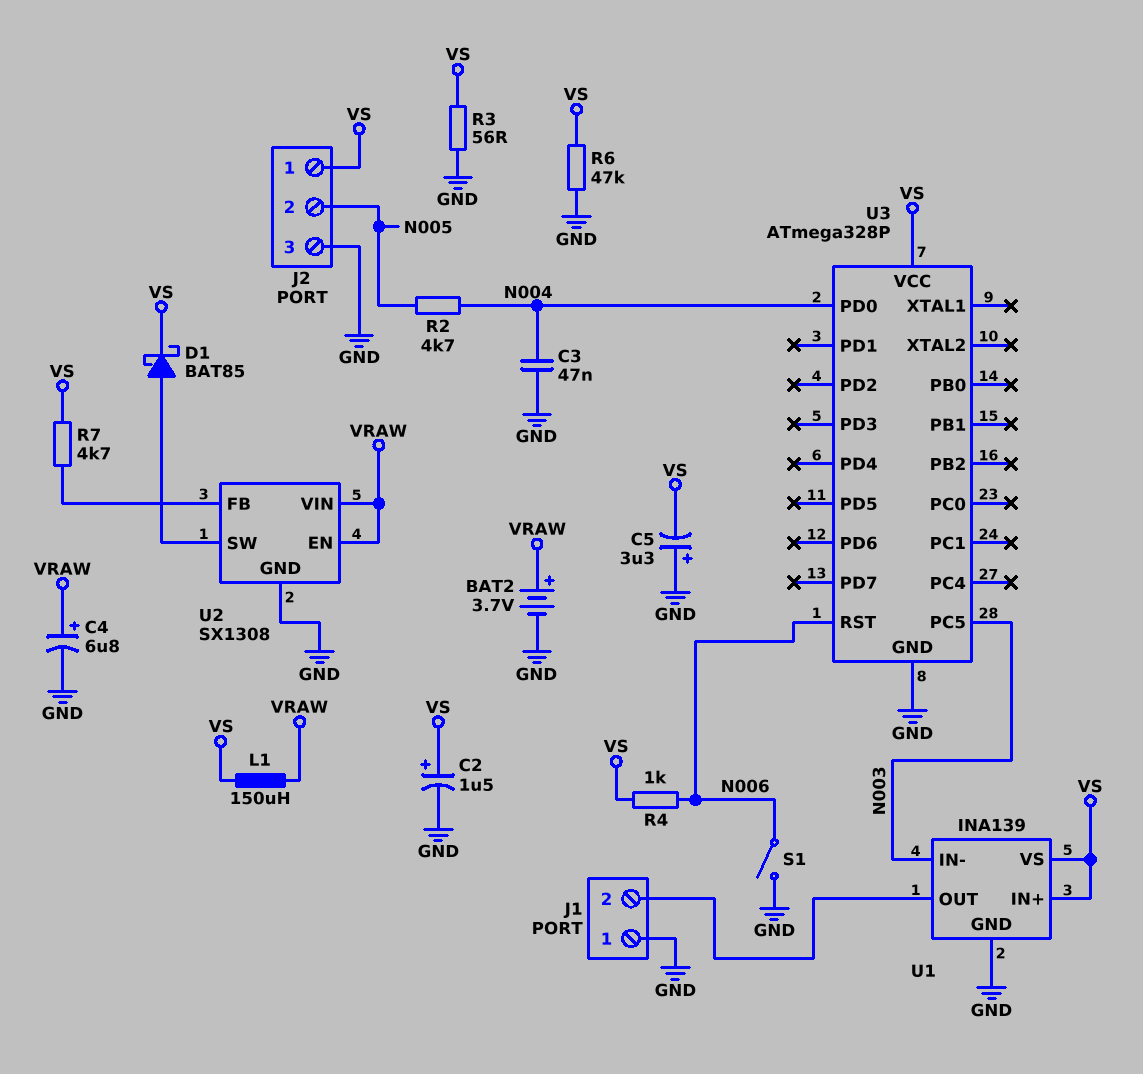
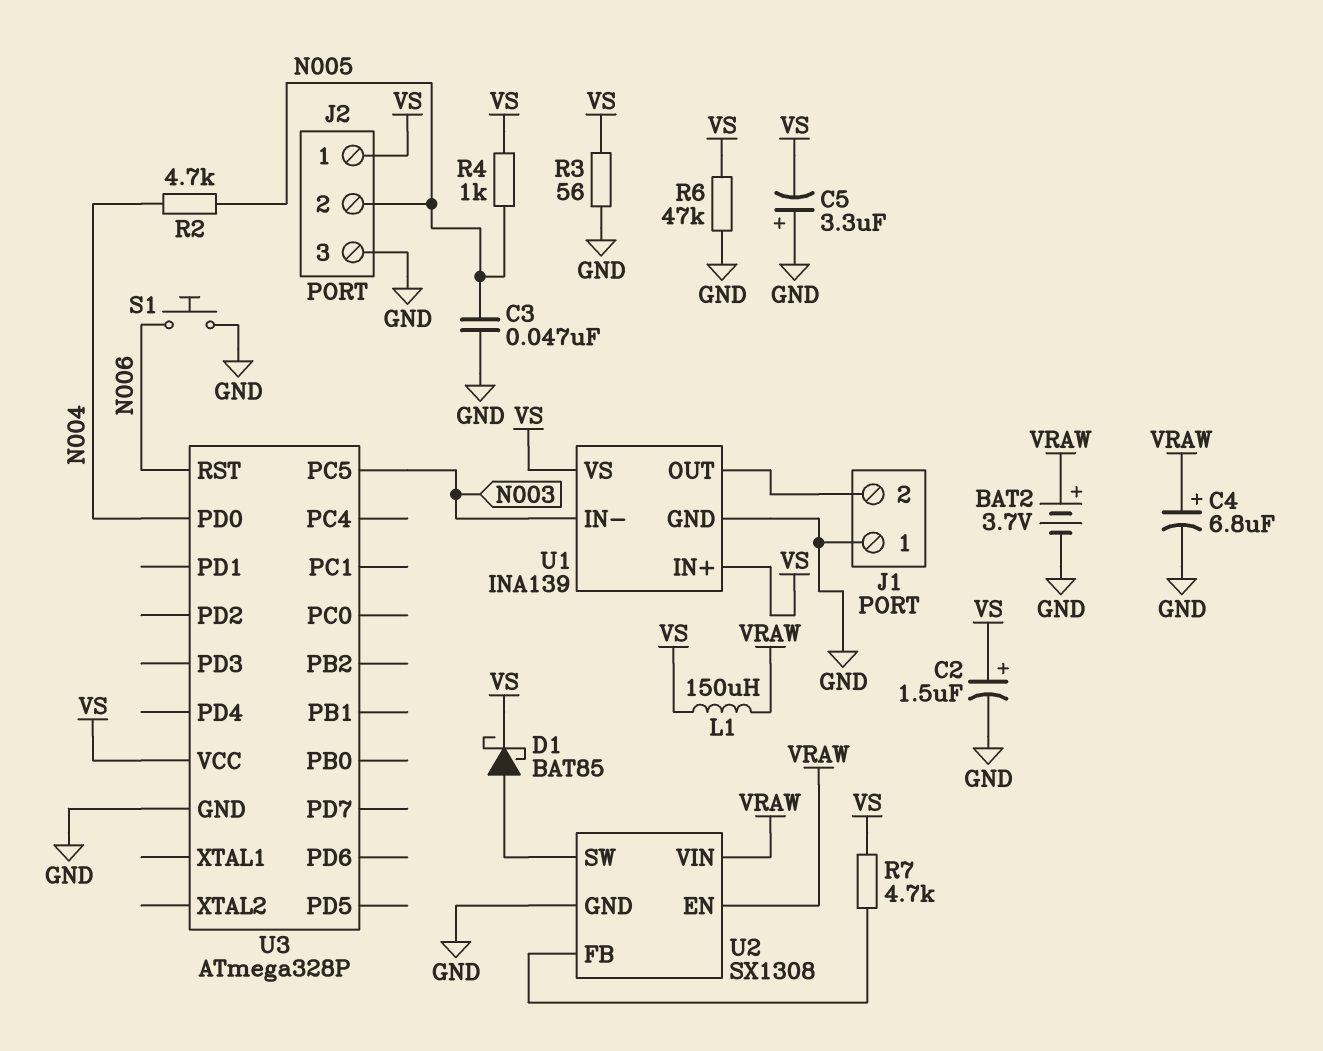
C3: 47nF (GND, N004) -> 47nF (GND, N005)
R4: 1k (N006, VS) -> 1k (N005, VS)
S1: switch (GND, N006) -> button (GND, N006)

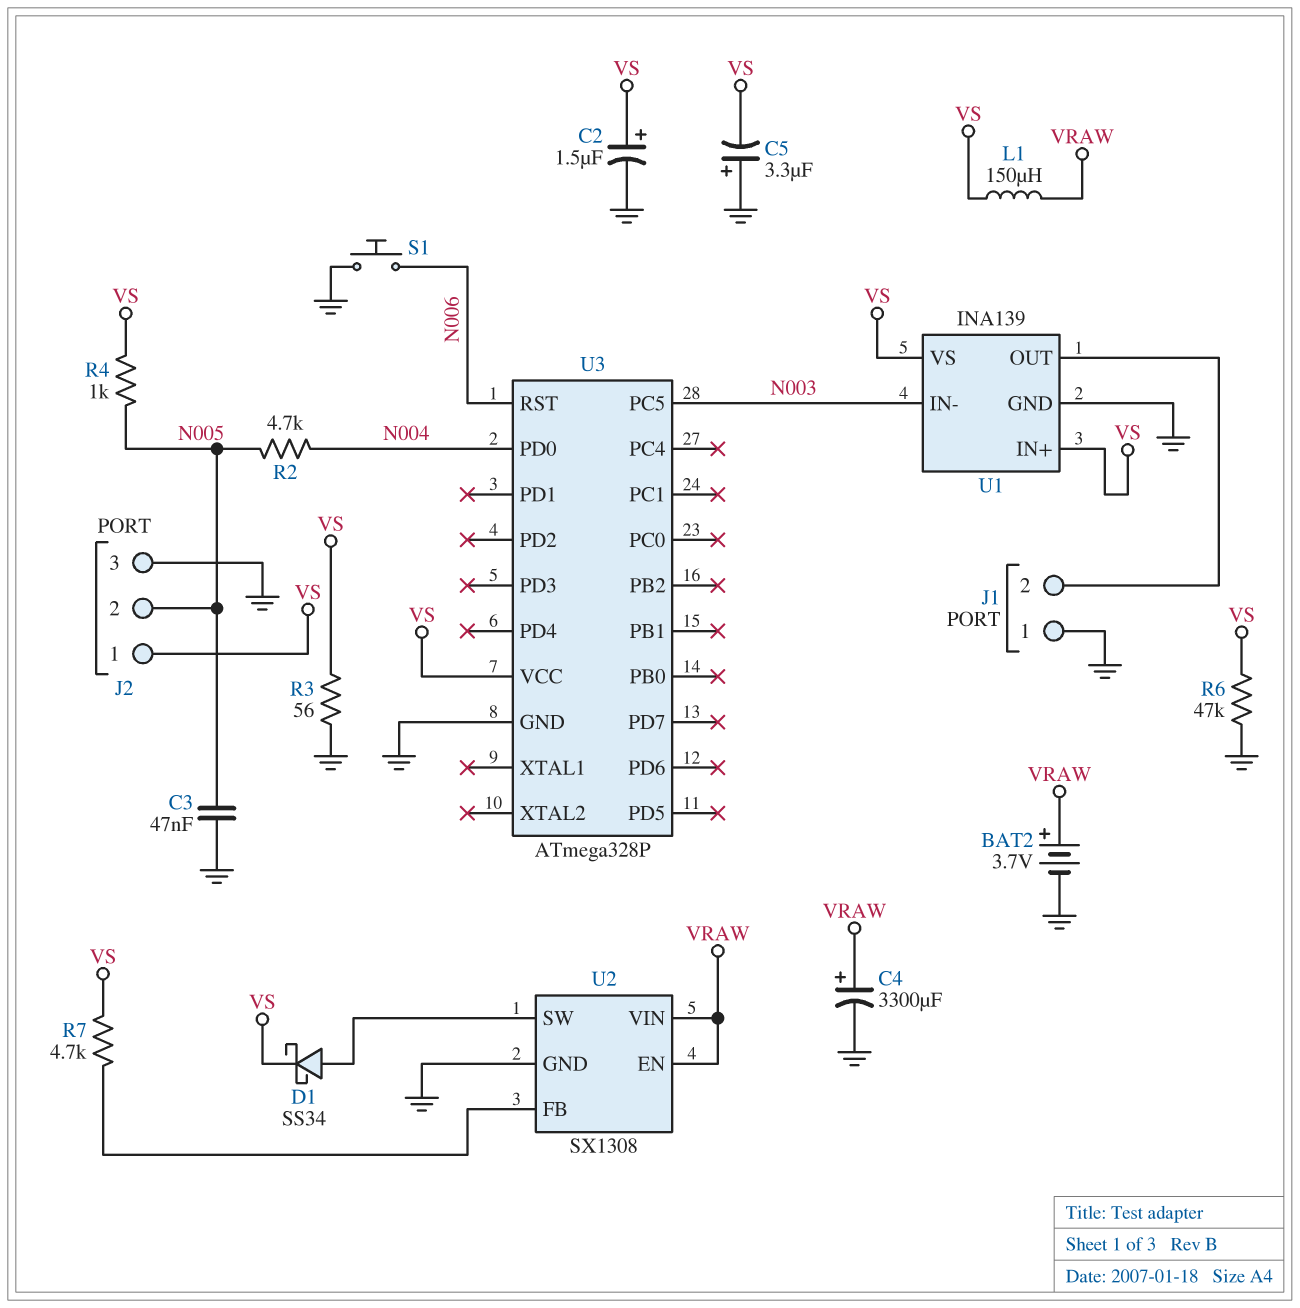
C4: 6.8uF (plus VRAW, minus GND) -> 3300uF (plus VRAW, minus GND)
D1: schottky BAT85 (A U2/SW, K VS) -> schottky SS34 (A U2/SW, K VS)

